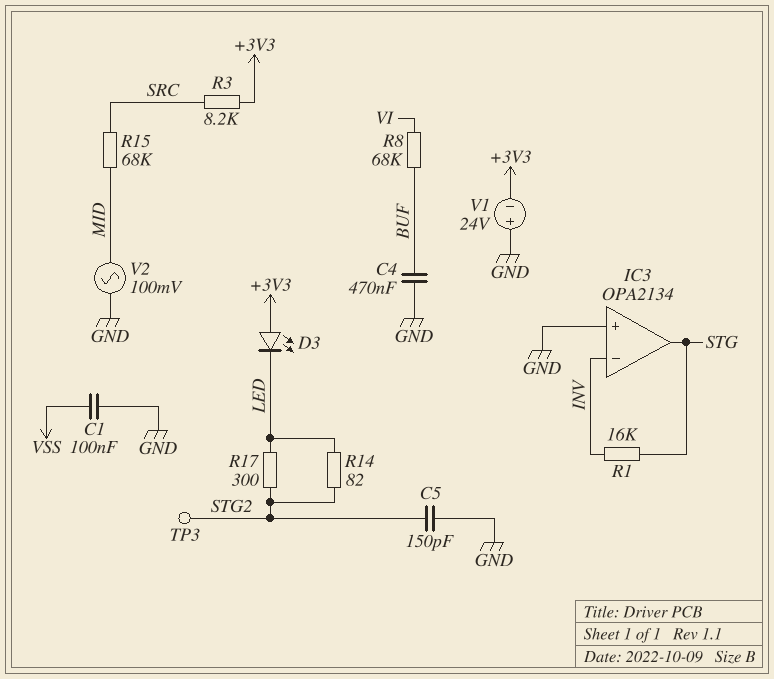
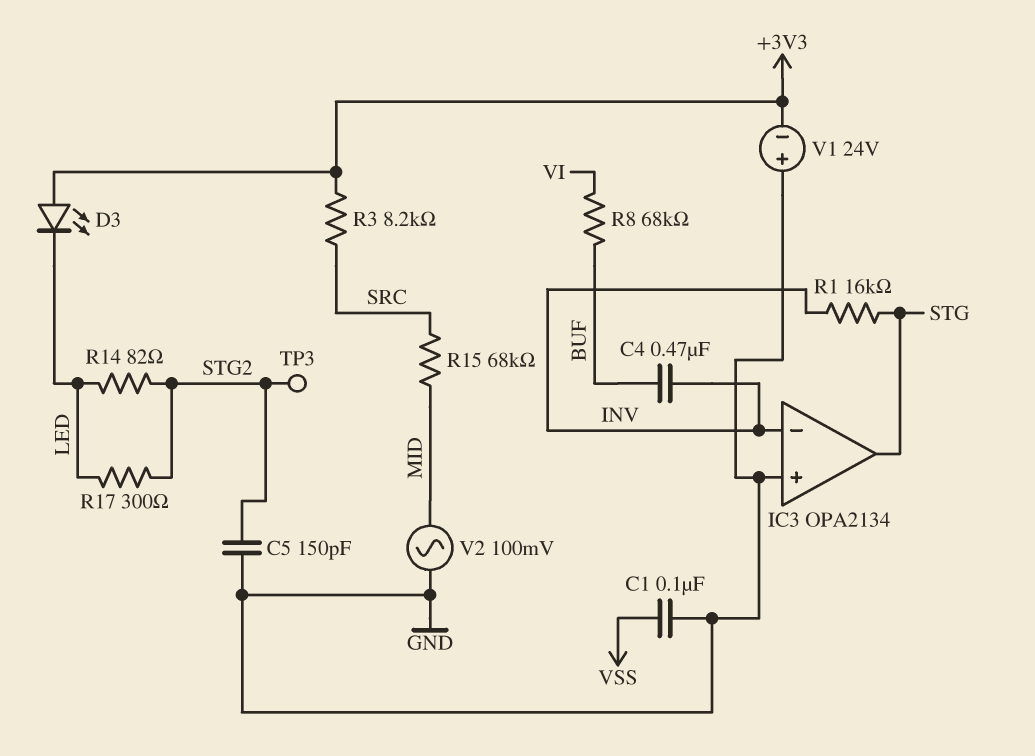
C4: 470nF (BUF, GND) -> 470nF (BUF, INV)

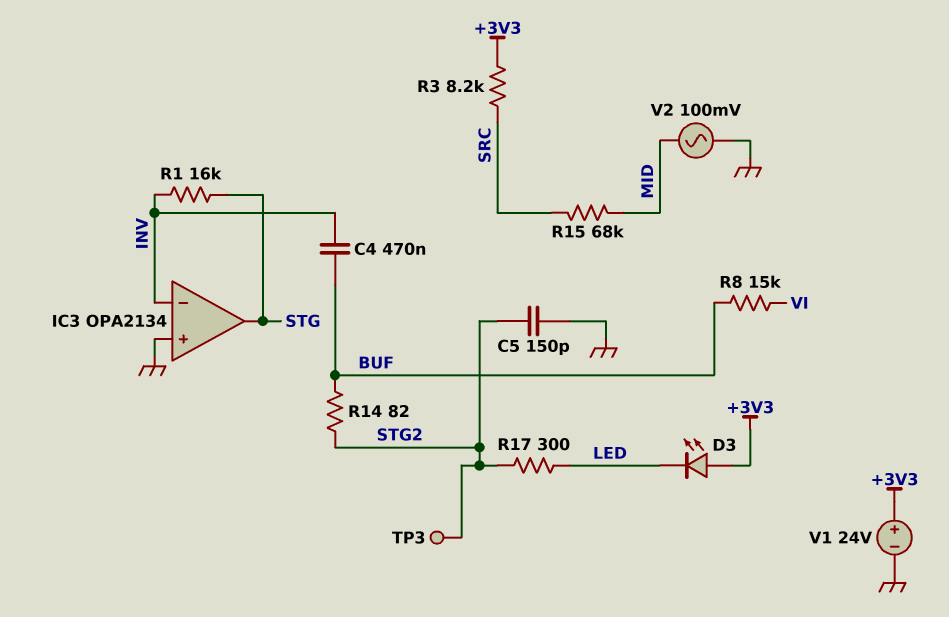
C1: 100nF (GND, VSS) -> none
R8: 68k (BUF, VI) -> 15k (BUF, VI)
R14: 82 (LED, STG2) -> 82 (BUF, STG2)
V1: 24V (plus GND, minus +3V3) -> 24V (plus +3V3, minus GND)

